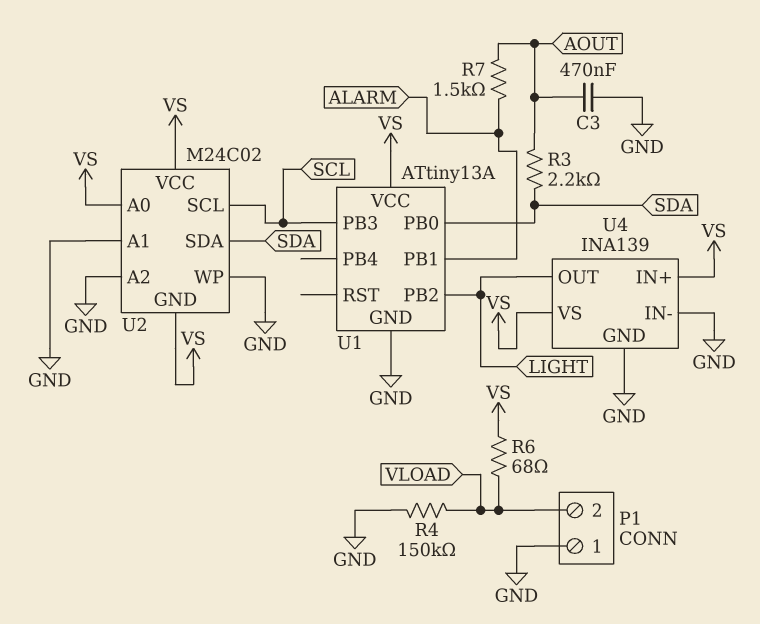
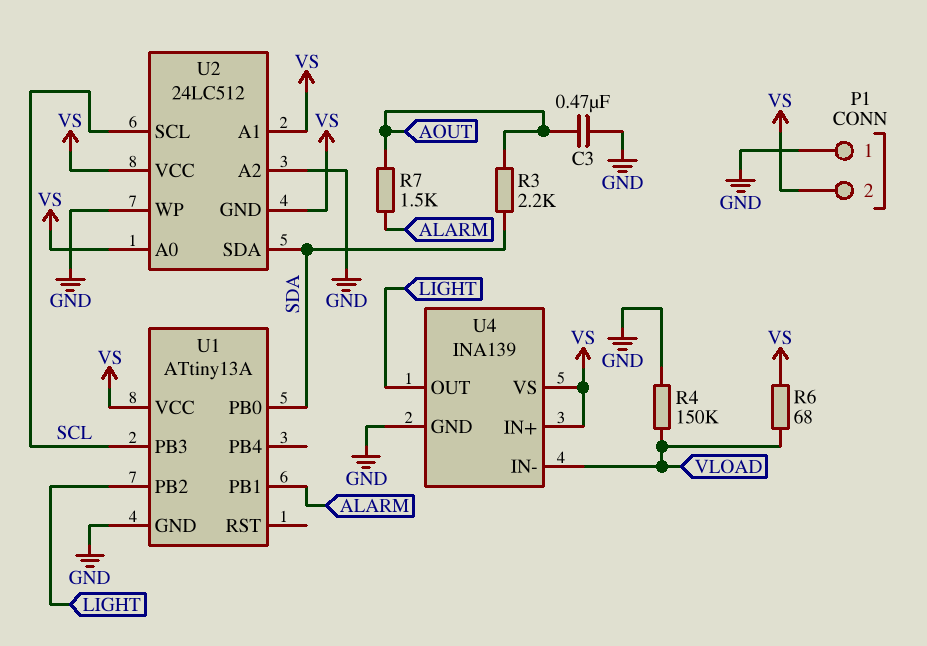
P1 pin 2: VLOAD -> VS
U2: M24C02 -> 24LC512
U2 pin A1: GND -> VS
U4 pin IN-: GND -> VLOAD

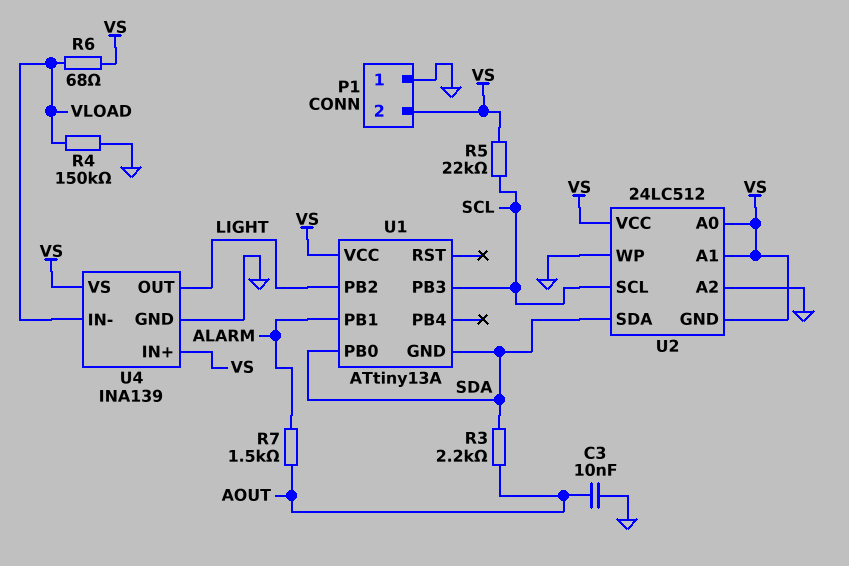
C3: 470nF (AOUT, GND) -> 10nF (AOUT, GND)
R5: none -> 22k (SCL, VS)
U1 pin GND: GND -> SDA

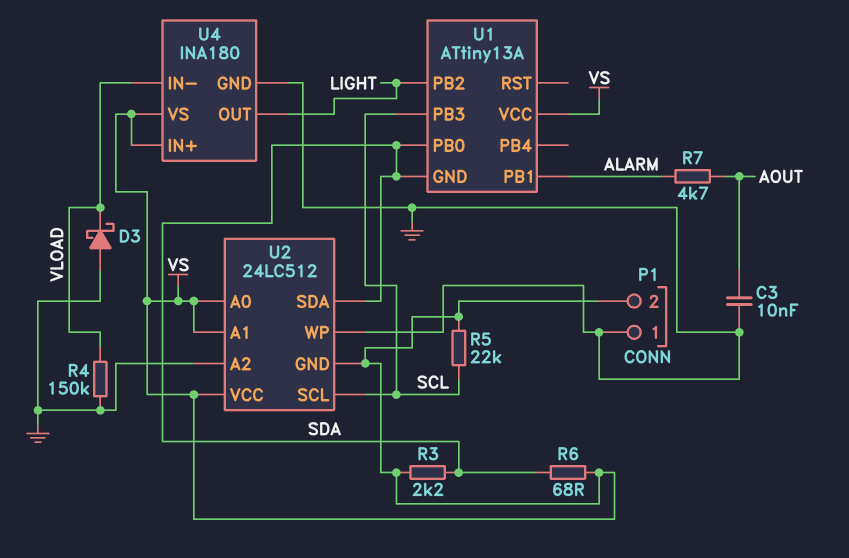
D3: none -> schottky (A GND, K VLOAD)
R3: 2.2k (AOUT, SDA) -> 2.2k (SDA, VS)
R6: 68 (VLOAD, VS) -> 68 (SDA, VS)
R7: 1.5k (ALARM, AOUT) -> 4.7k (ALARM, AOUT)
U4: INA139 -> INA180

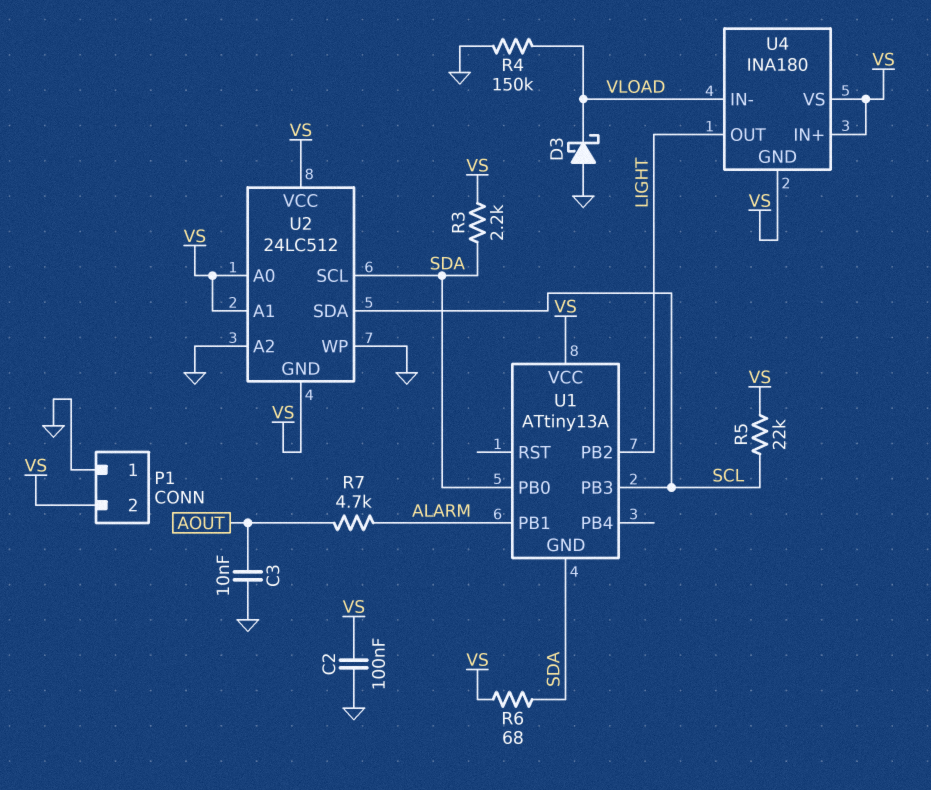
C2: none -> 100nF (GND, VS)
U2 pin SCL: SCL -> SDA
U2 pin SDA: SDA -> SCL
U4 pin GND: GND -> VS

